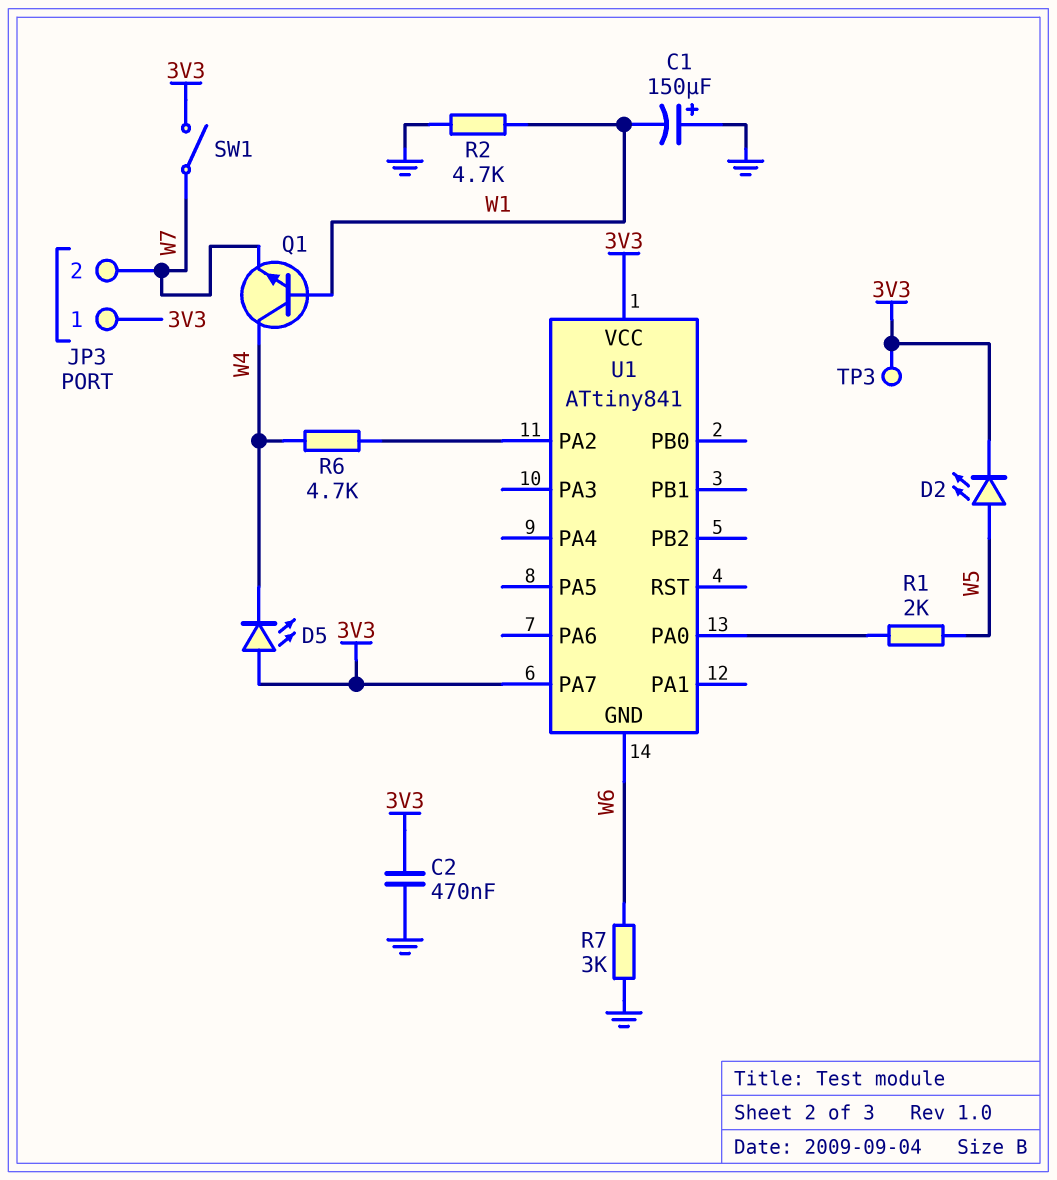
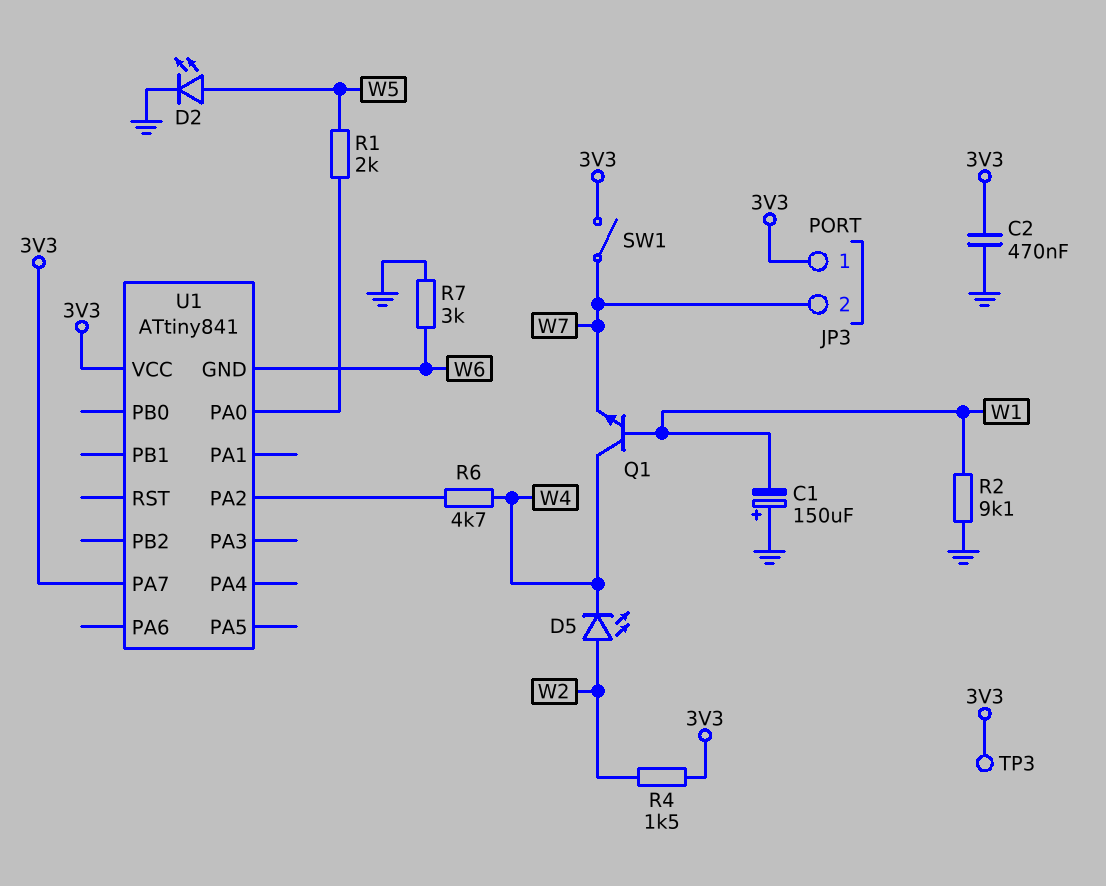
D2: LED (A W5, K 3V3) -> LED (A W5, K GND)
D5: LED (A 3V3, K W4) -> LED (A W2, K W4)
R2: 4.7k (GND, W1) -> 9.1k (GND, W1)
R4: none -> 1.5k (3V3, W2)

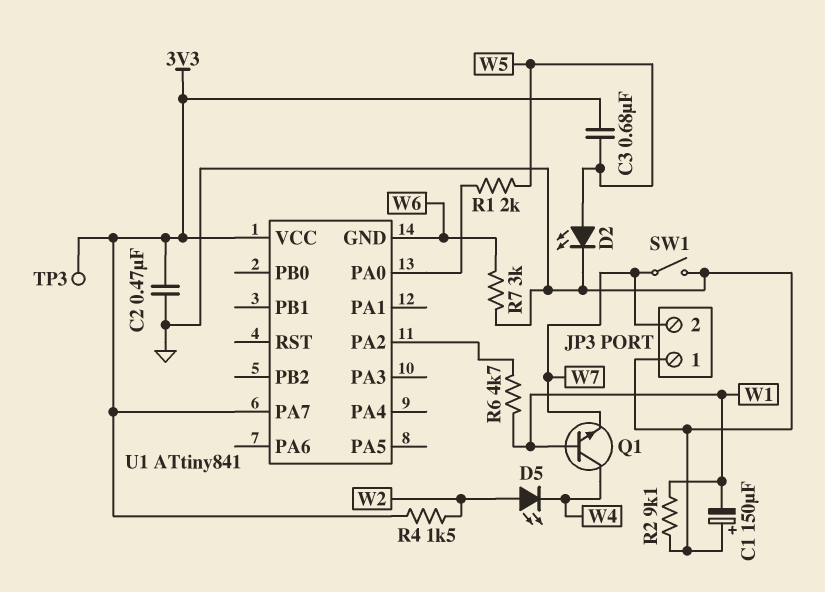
C3: none -> 680nF (3V3, W5)
JP3 pin 1: 3V3 -> GND
R6: 4.7k (U1/PA2, W4) -> 4.7k (U1/PA2, W1)
SW1: switch (3V3, W7) -> switch (GND, W7)

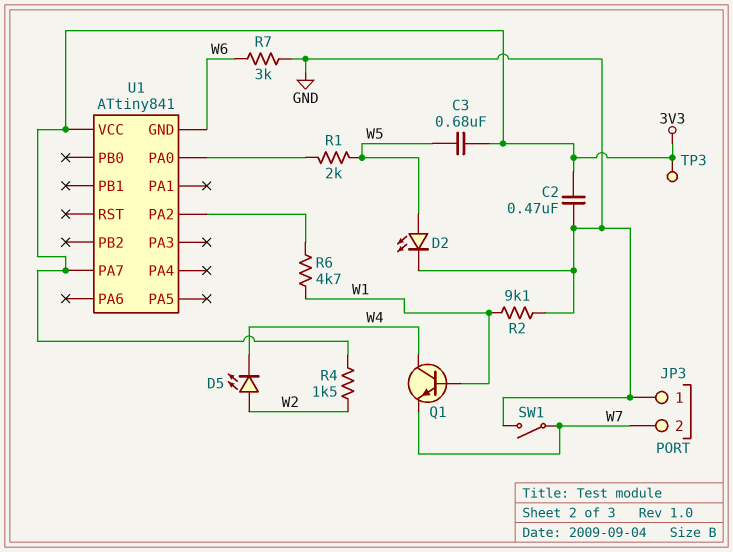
C1: 150uF (plus GND, minus W1) -> none

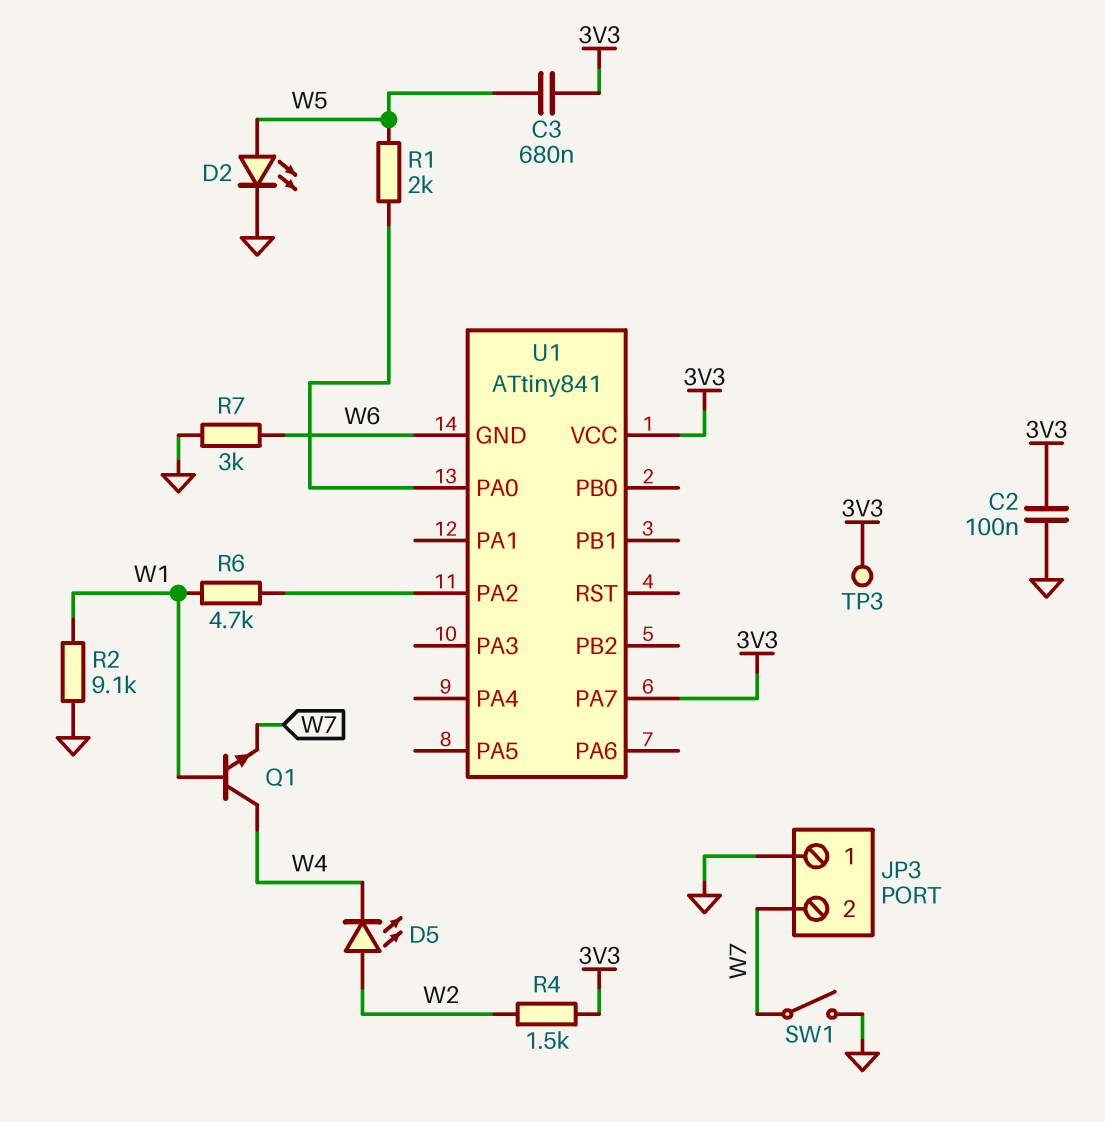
C2: 470nF (3V3, GND) -> 100nF (3V3, GND)

